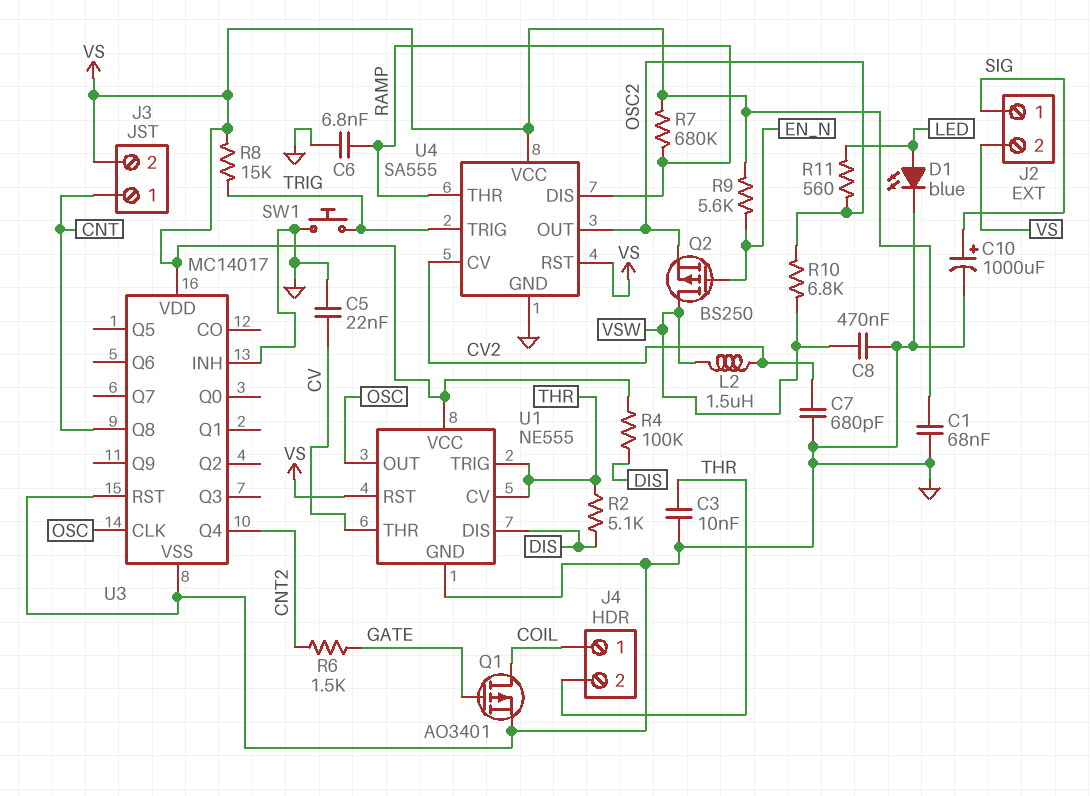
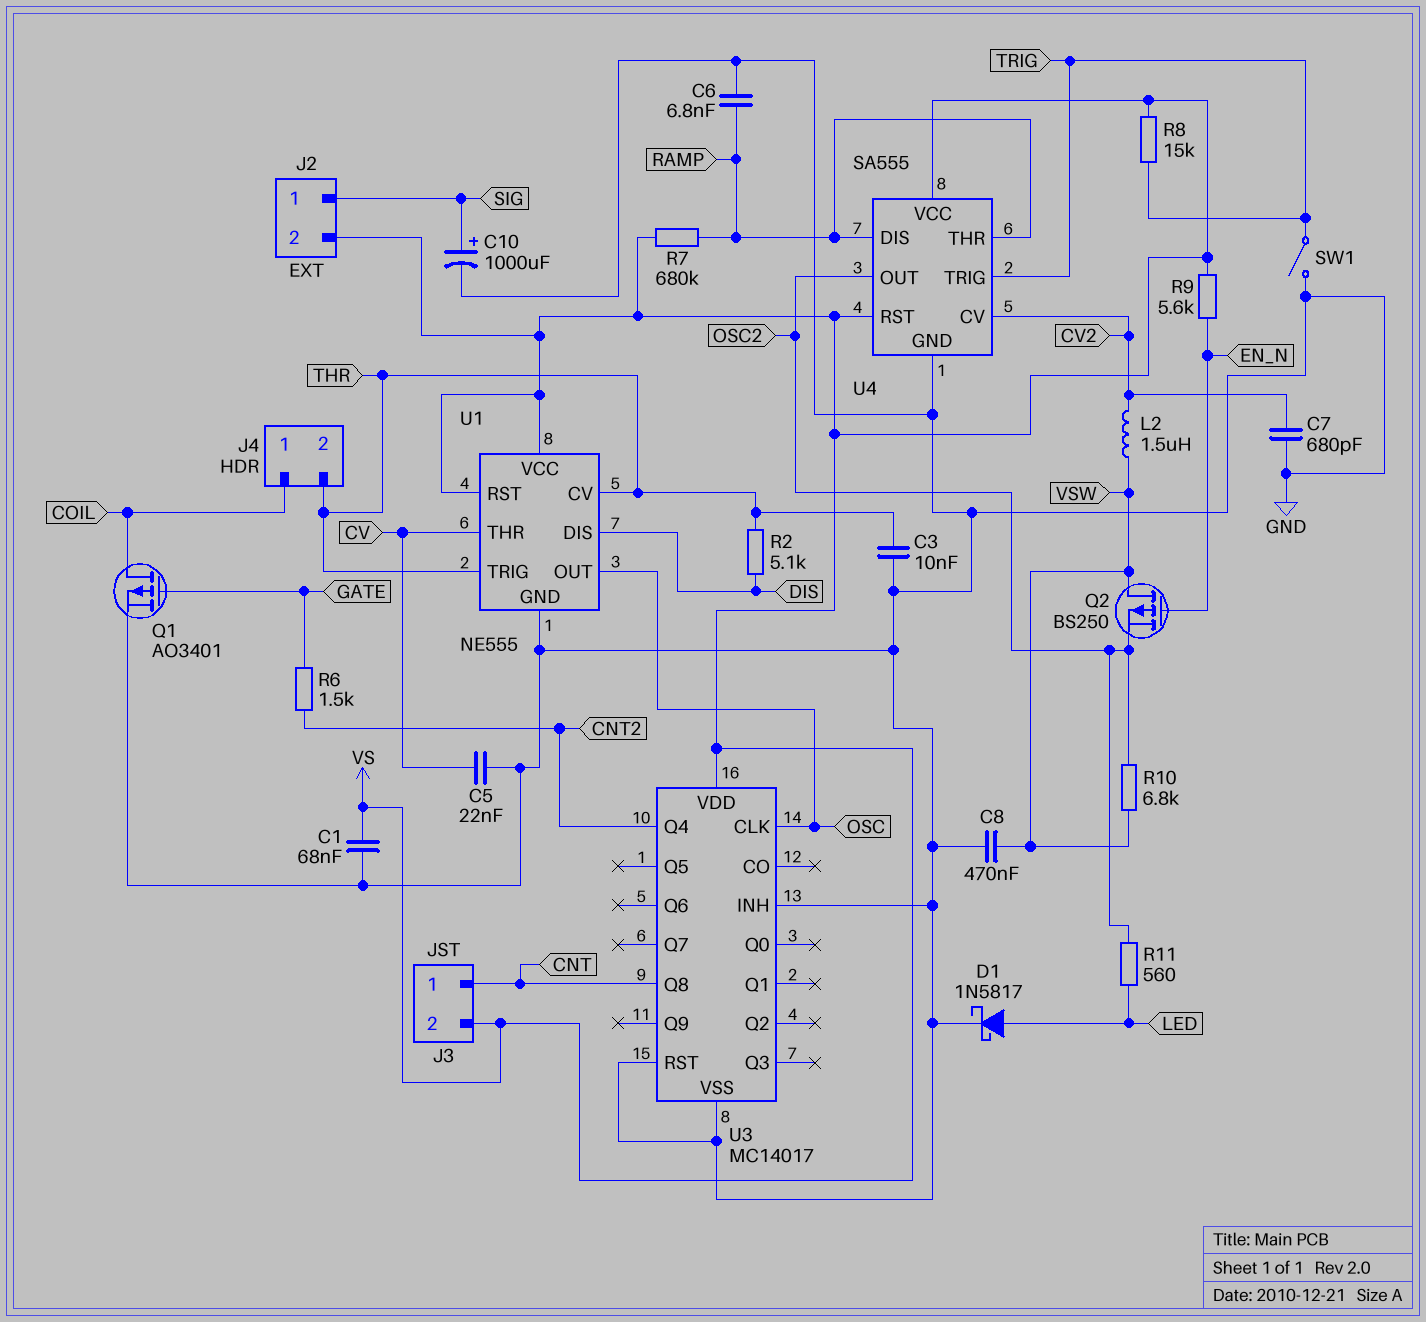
D1: LED blue (A LED, K GND) -> schottky 1N5817 (A LED, K GND)
R4: 100k (DIS, VS) -> none
SW1: button (GND, TRIG) -> switch (GND, TRIG)

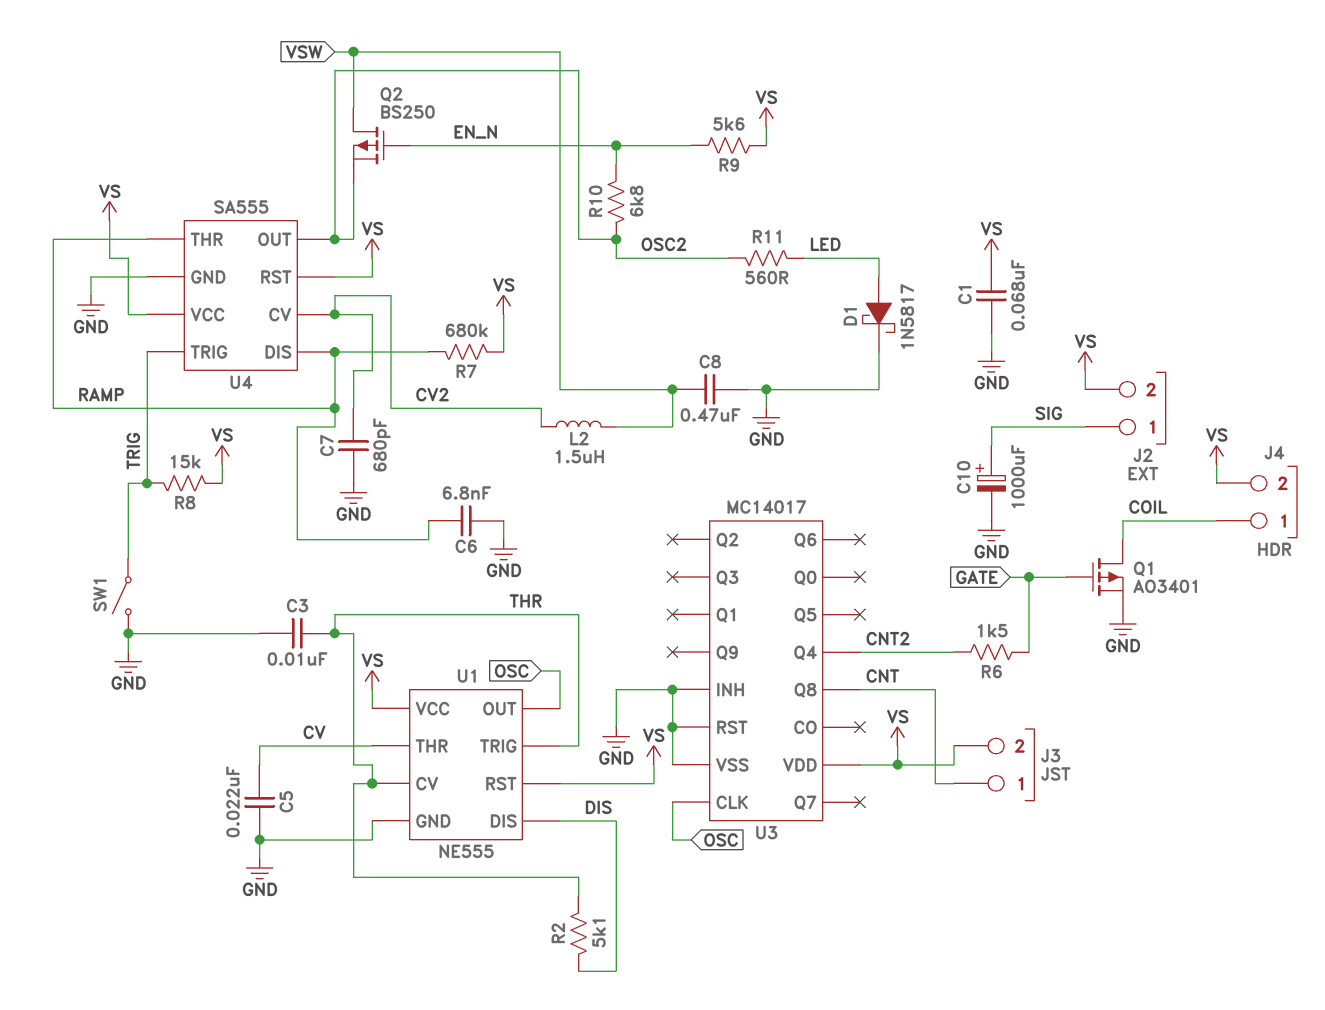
J4 pin 2: THR -> VS
R10: 6.8k (OSC2, VSW) -> 6.8k (EN_N, OSC2)

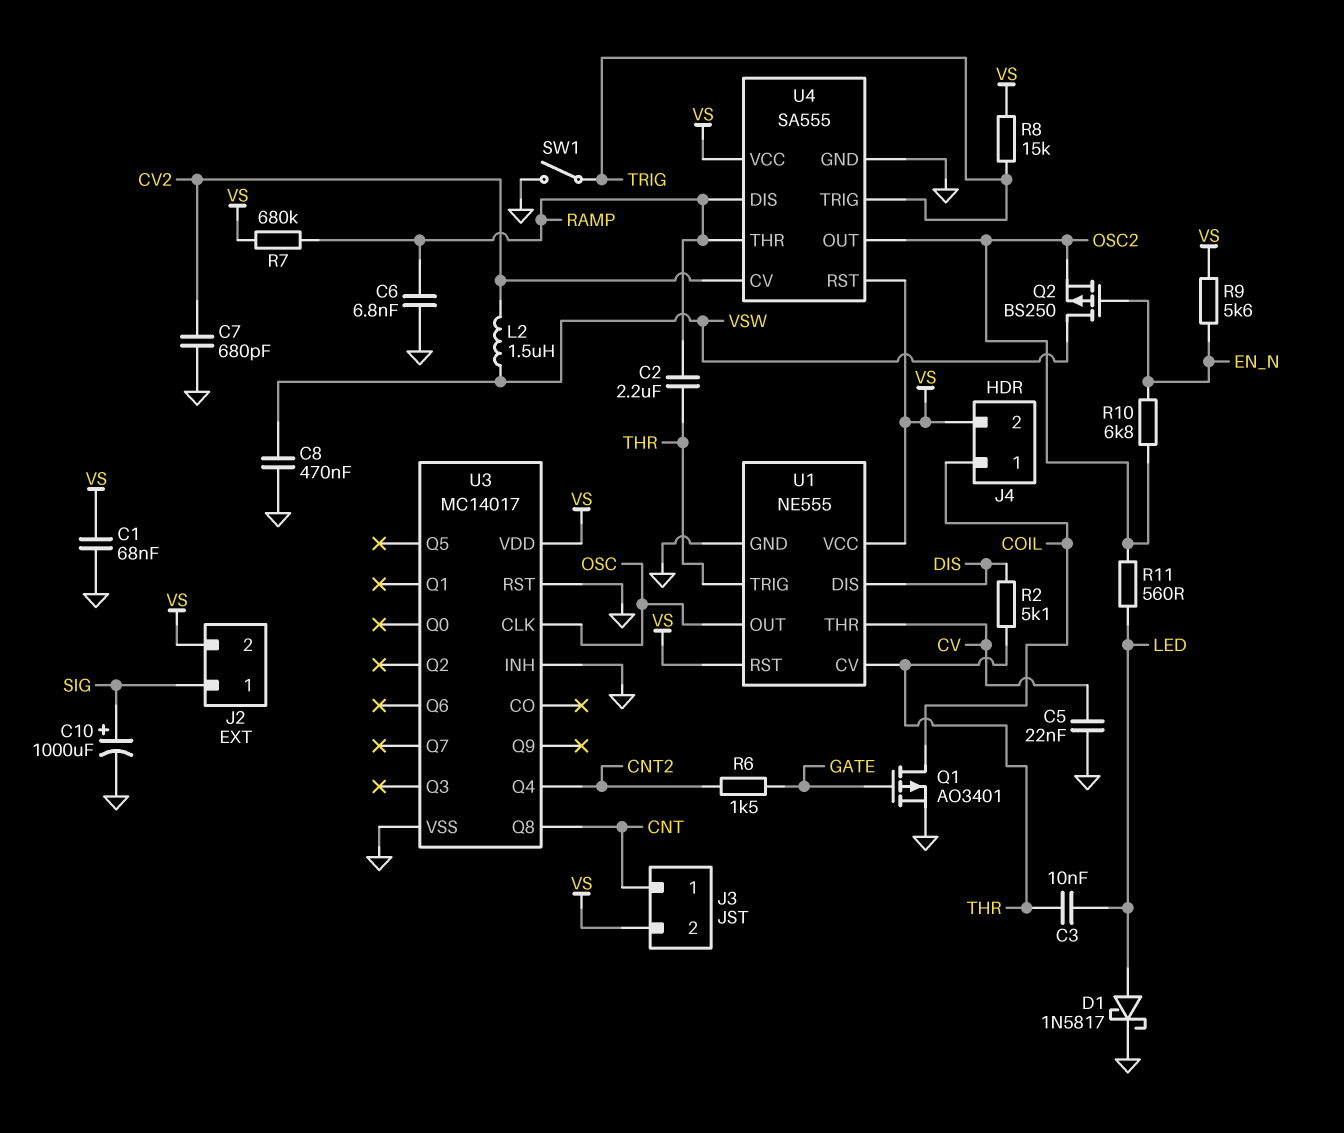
C2: none -> 2.2uF (RAMP, THR)
C3: 10nF (GND, THR) -> 10nF (LED, THR)

